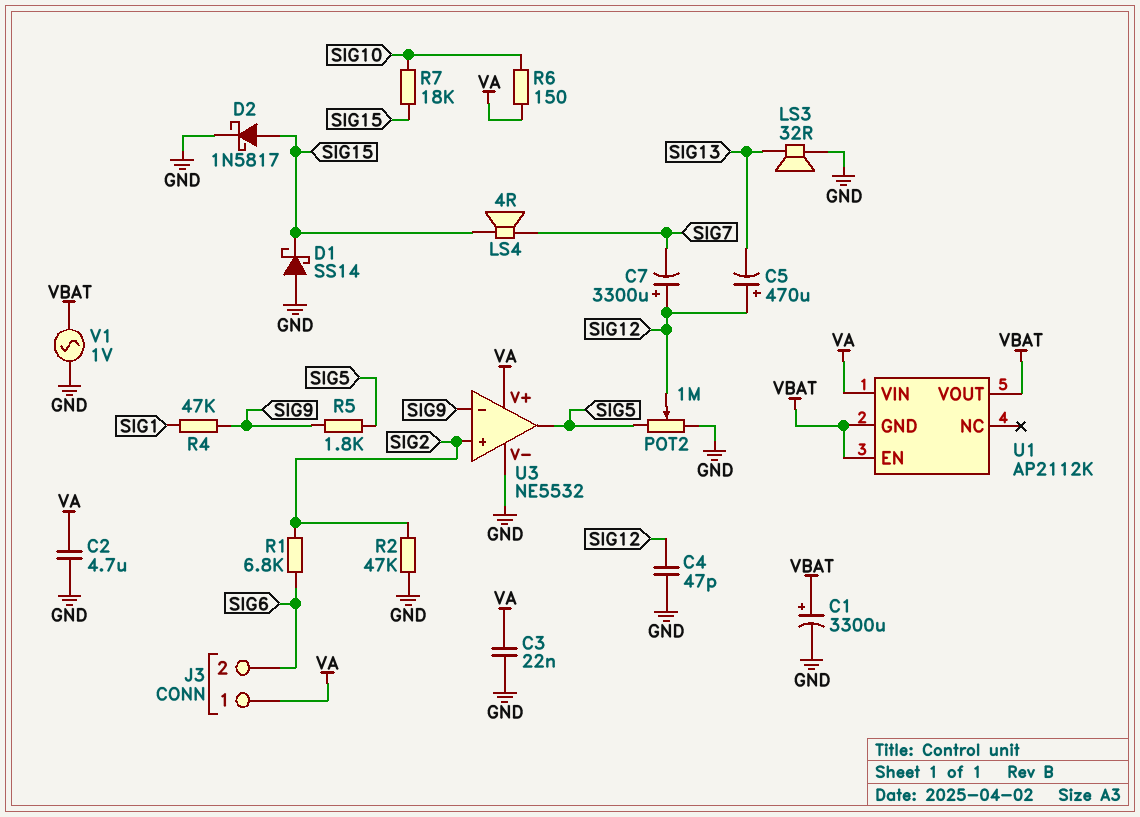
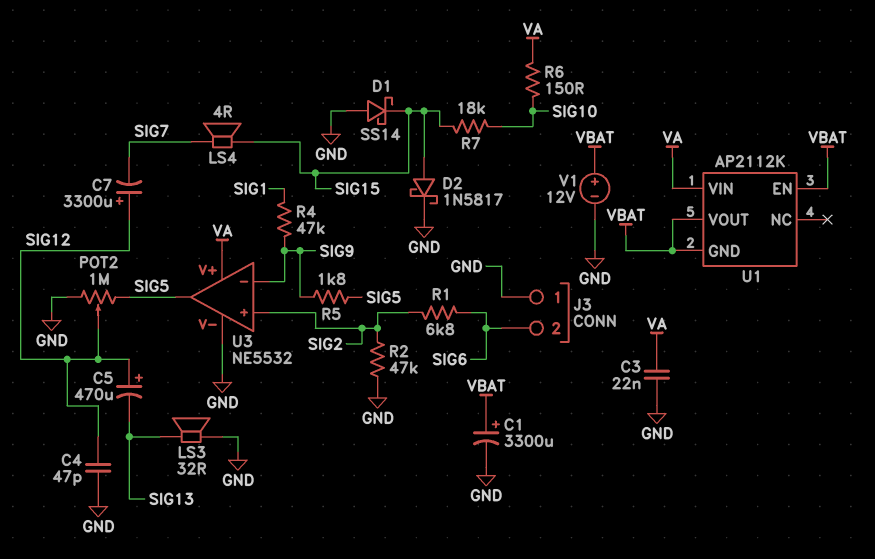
C2: 4.7uF (GND, VA) -> none
J3 pin 1: VA -> GND
V1: AC 1V (GND, VBAT) -> 12V (plus VBAT, minus GND)

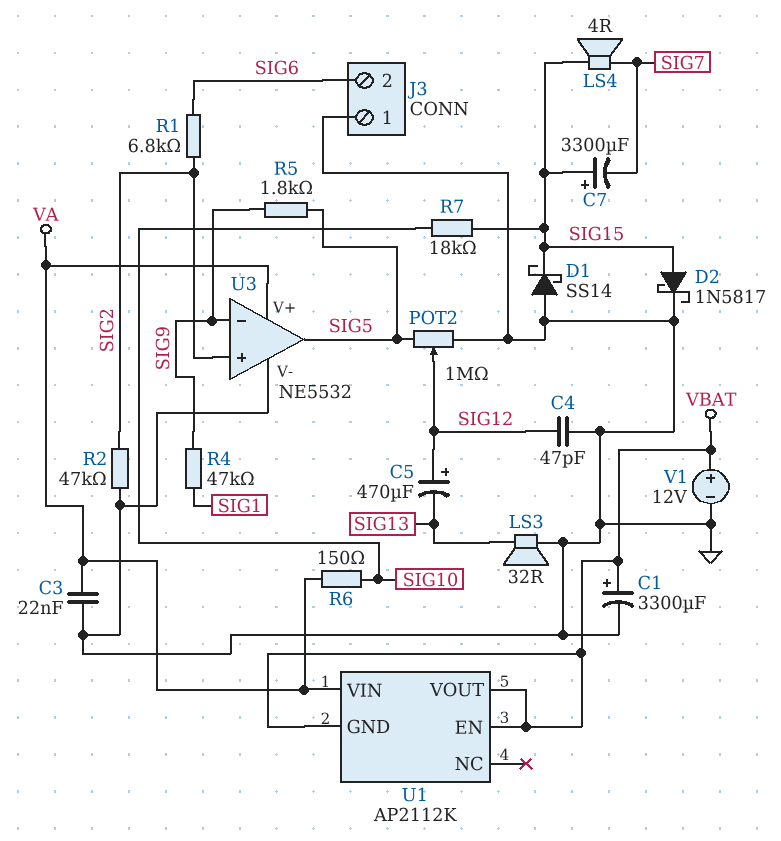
C7: 3300uF (plus SIG12, minus SIG7) -> 3300uF (plus SIG15, minus SIG7)

